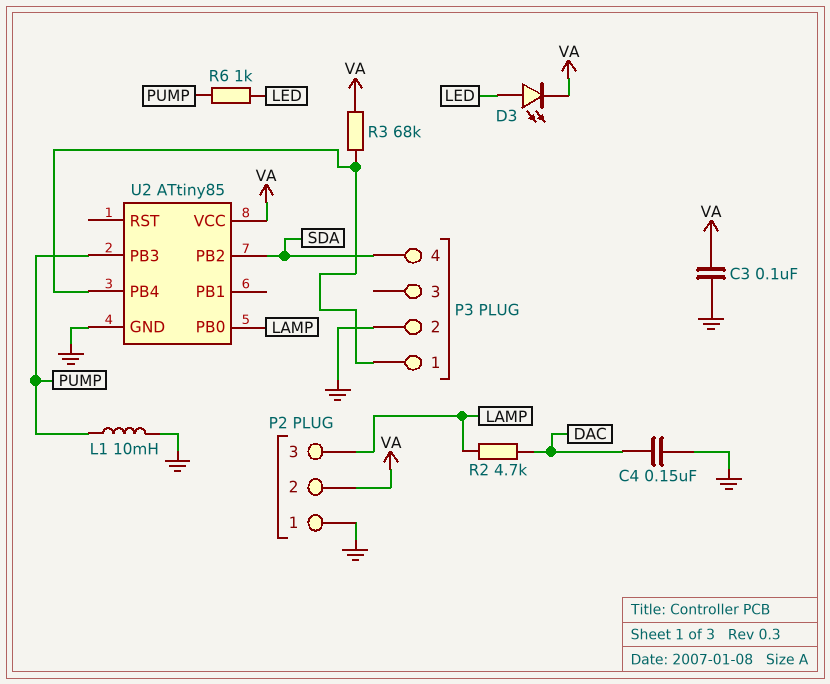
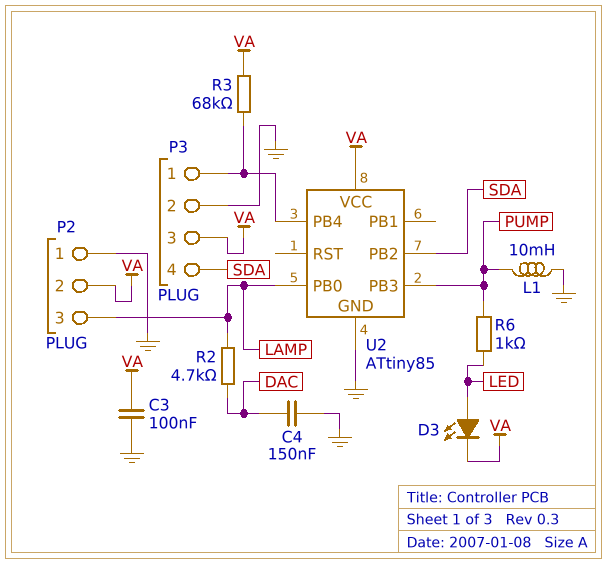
P3 pin 3: none -> VA

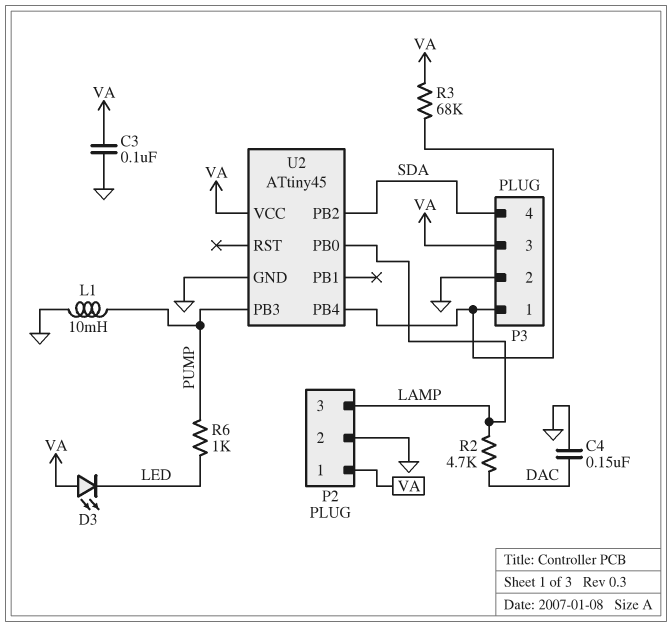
D3: LED (A LED, K VA) -> LED (A VA, K LED)
P2 pin 1: GND -> VA
P2 pin 2: VA -> GND
U2: ATtiny85 -> ATtiny45

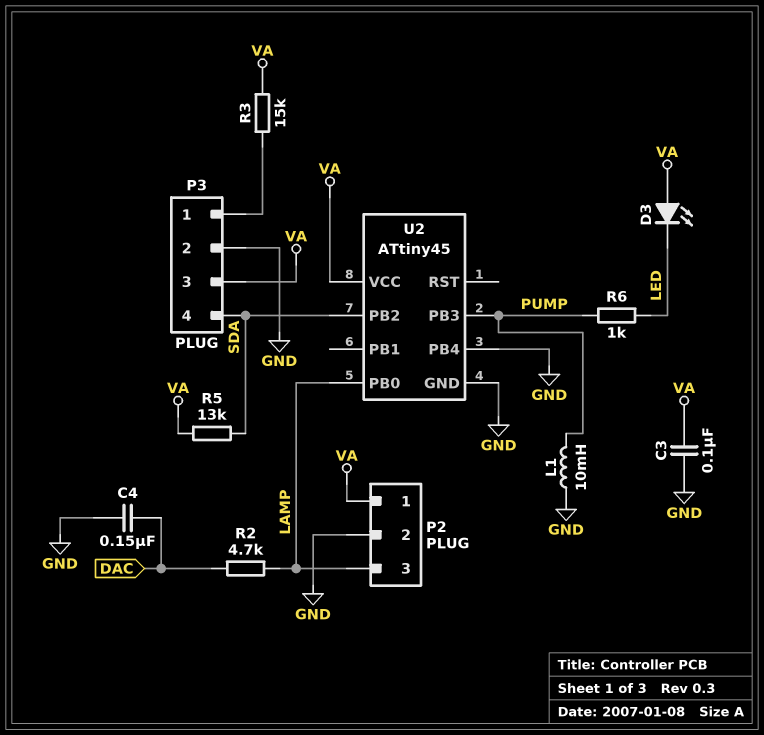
R3: 68k (P3/1, VA) -> 15k (P3/1, VA)
R5: none -> 13k (SDA, VA)
U2 pin PB4: P3/1 -> GND

